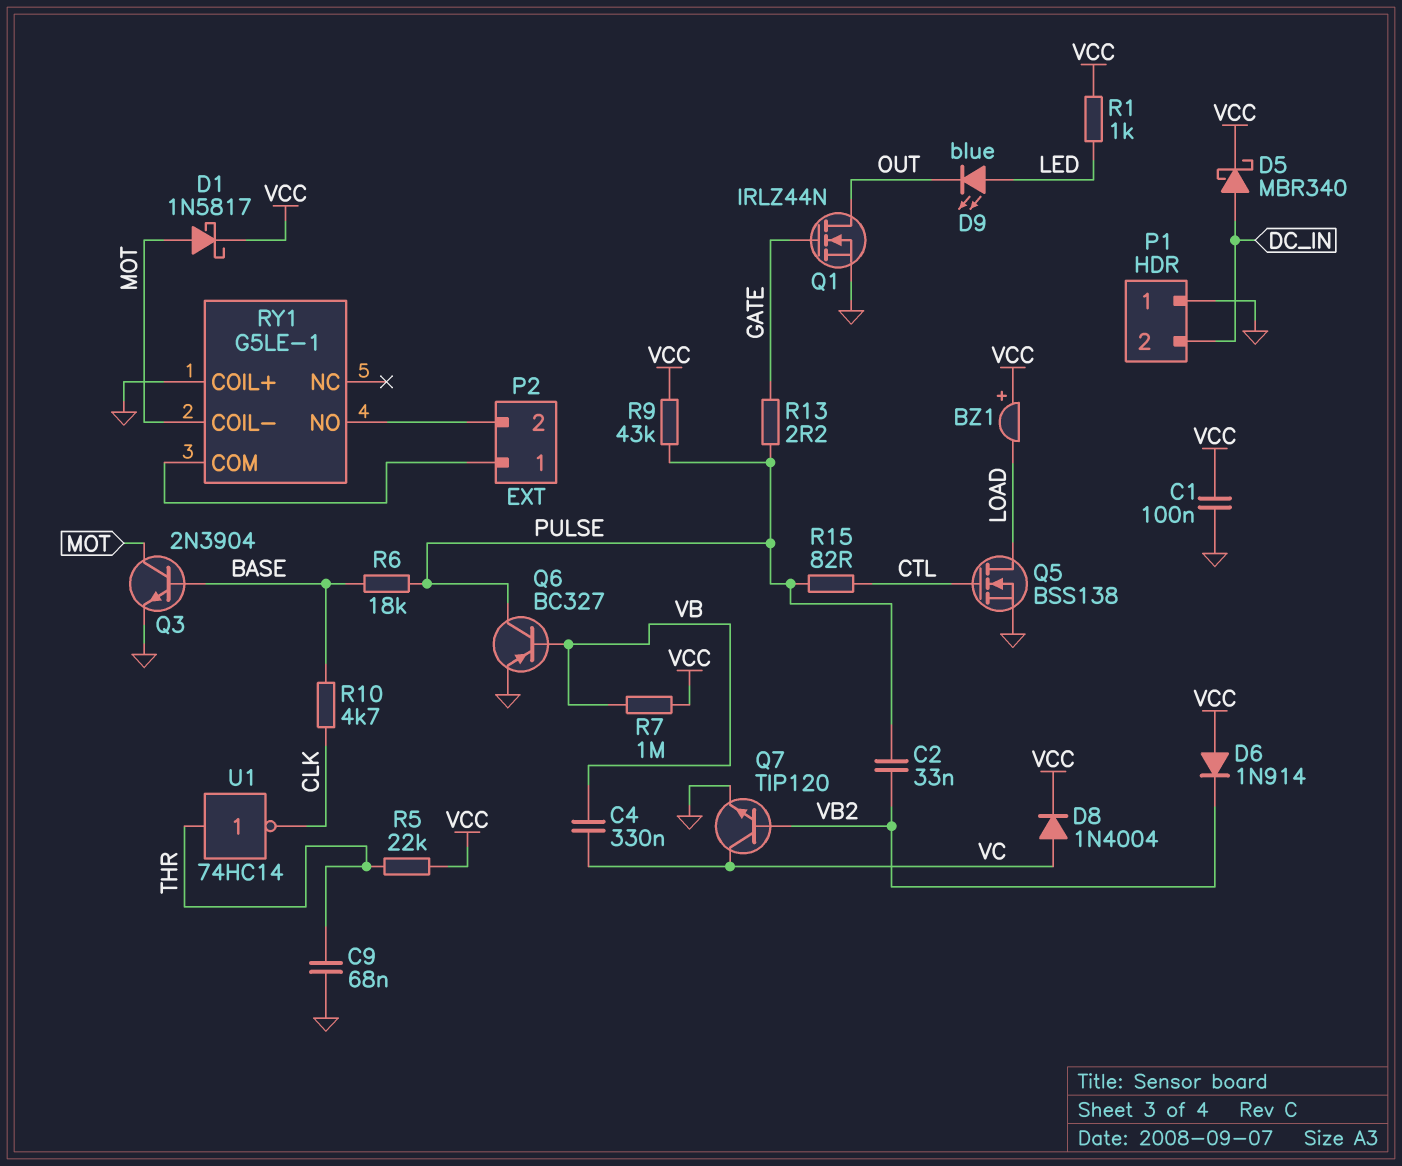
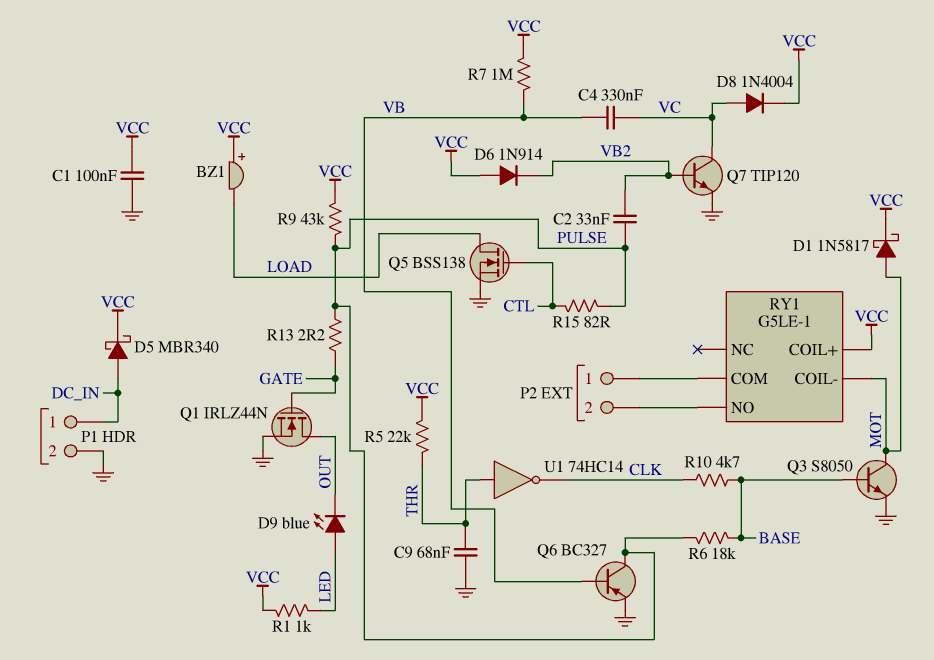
P1 pin 1: GND -> DC_IN
P1 pin 2: DC_IN -> GND
Q3: NPN 2N3904 (B BASE, C MOT, E GND) -> NPN S8050 (B BASE, C MOT, E GND)
RY1 pin COIL+: GND -> VCC

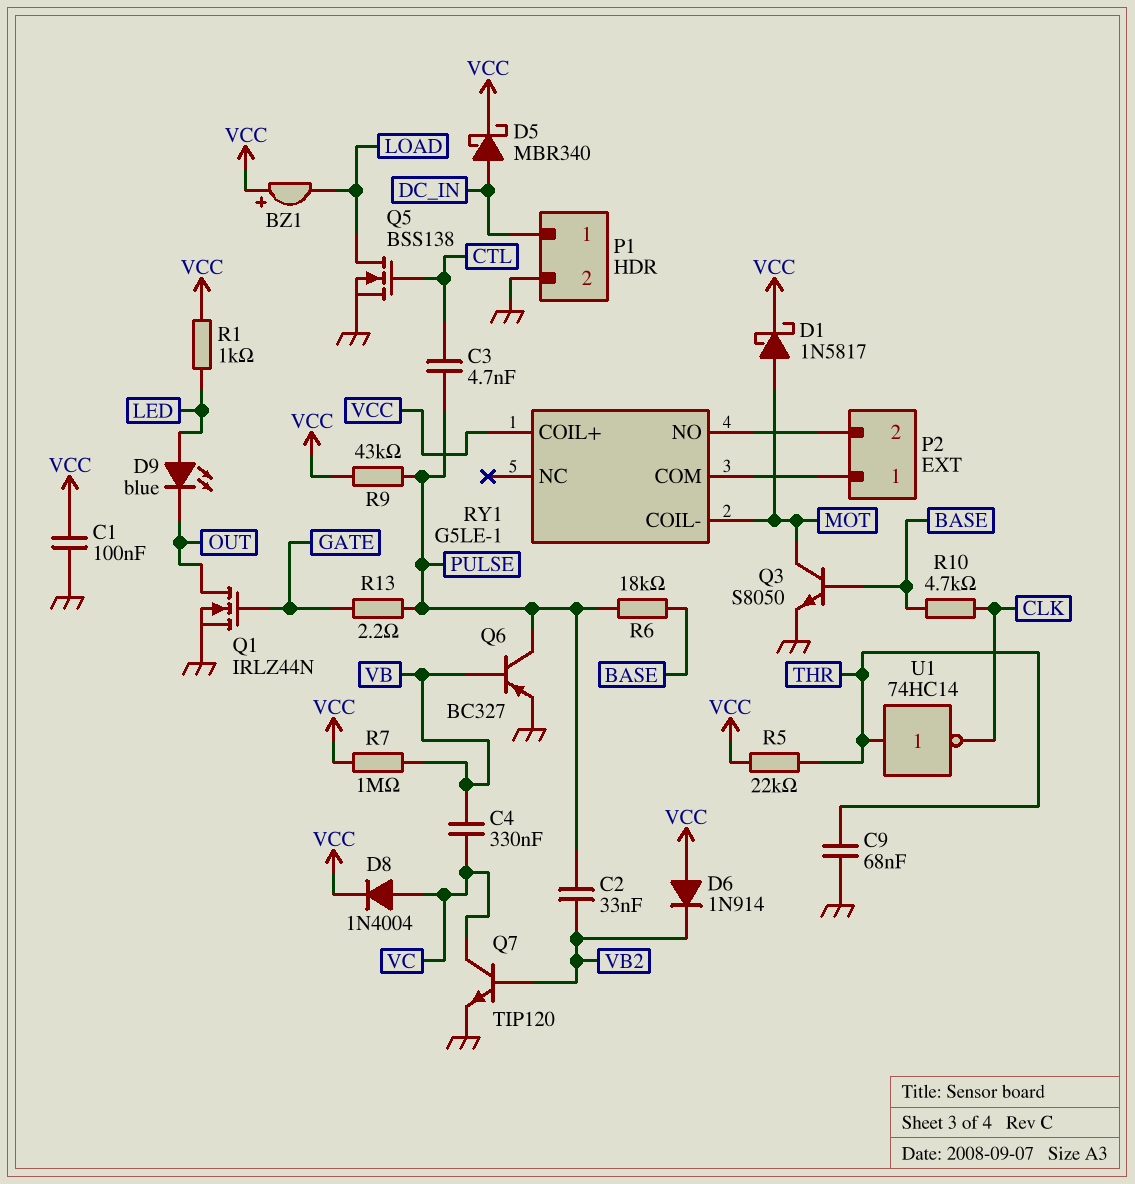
C3: none -> 4.7nF (CTL, PULSE)
R15: 82 (CTL, PULSE) -> none

